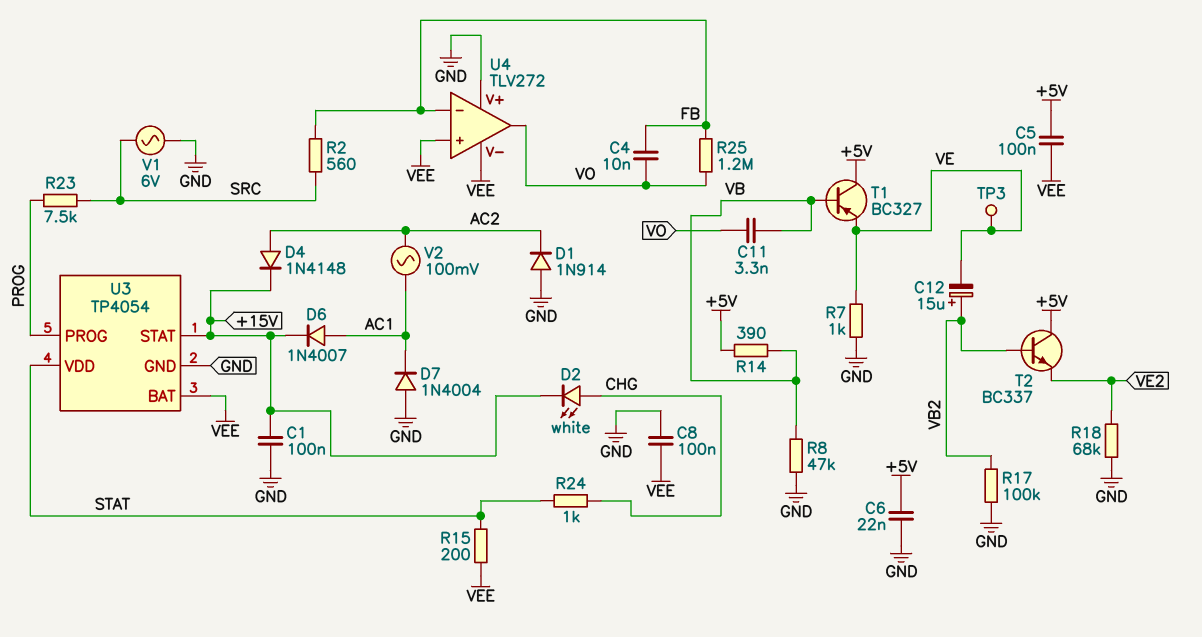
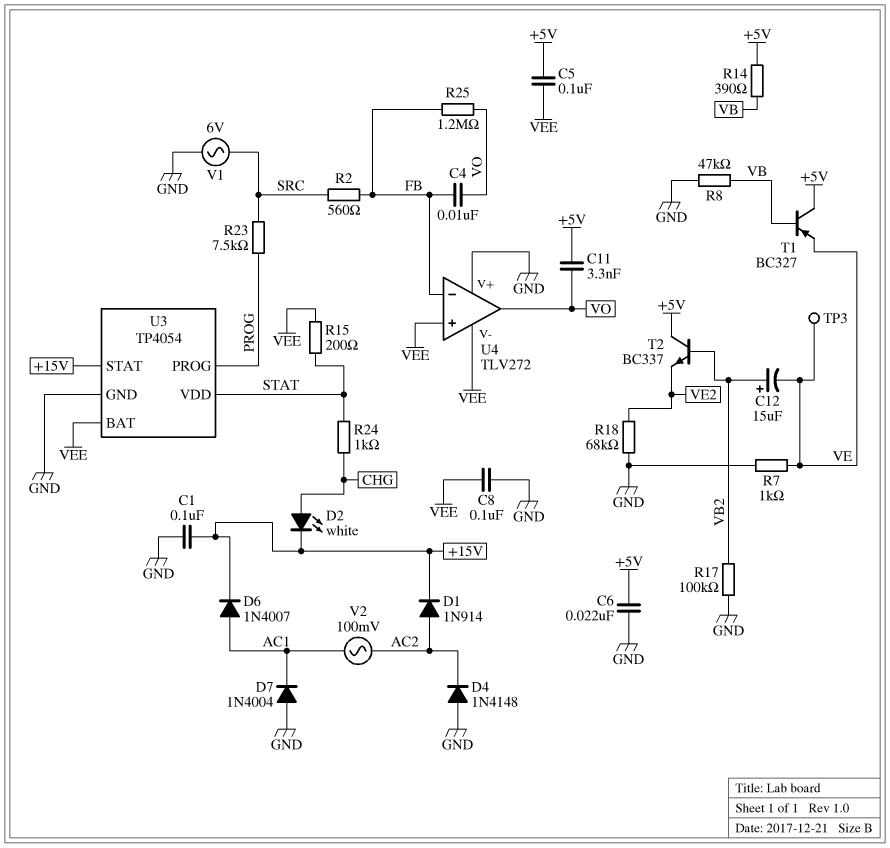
C11: 3.3nF (VB, VO) -> 3.3nF (+5V, VO)
D1: diode 1N914 (A GND, K AC2) -> diode 1N914 (A AC2, K +15V)
D4: diode 1N4148 (A AC2, K +15V) -> diode 1N4148 (A GND, K AC2)

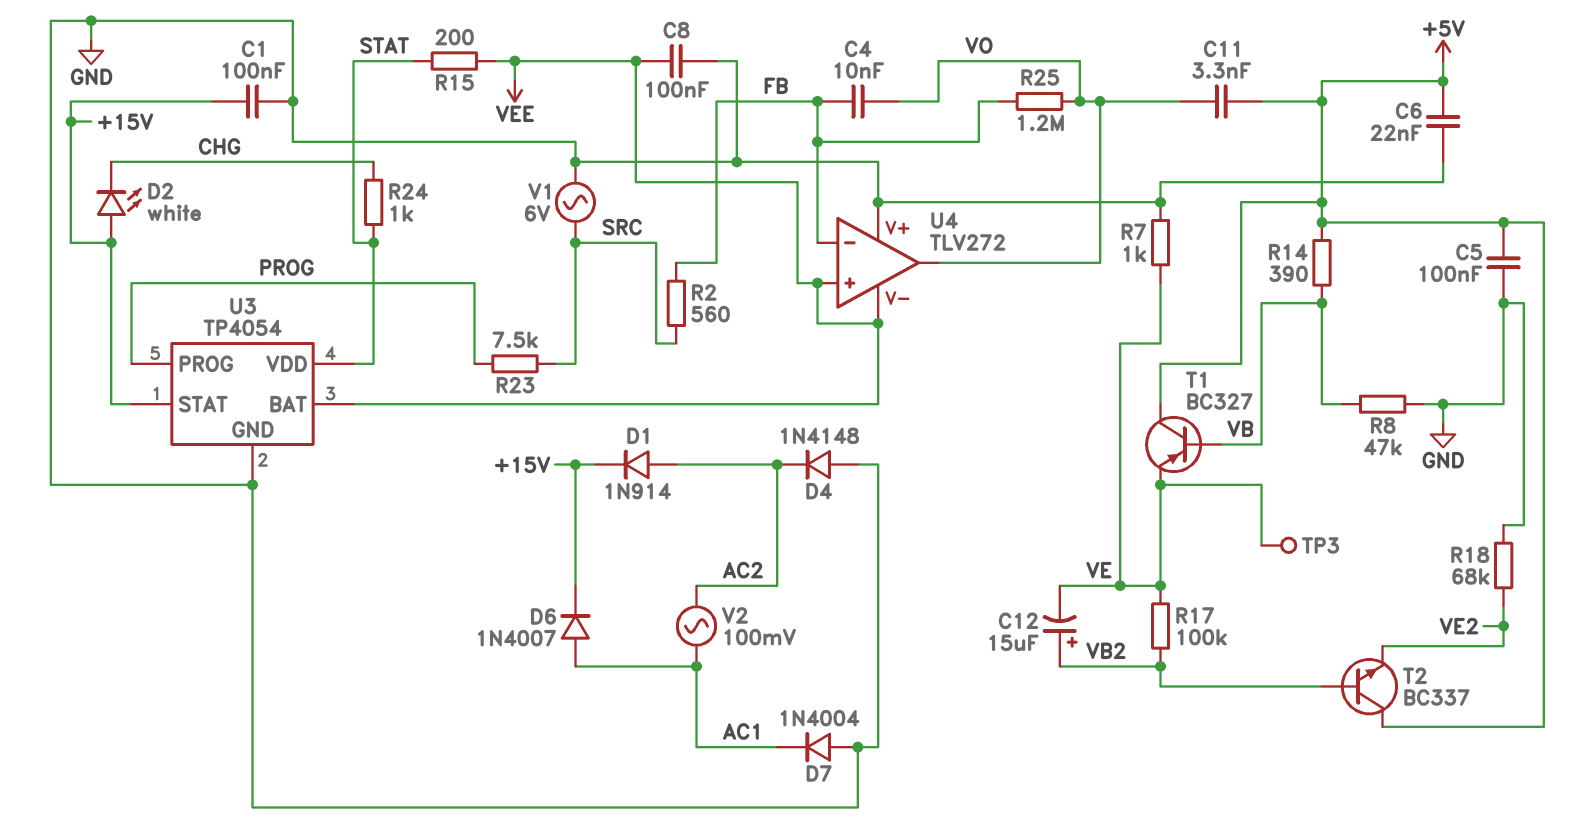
C5: 100nF (+5V, VEE) -> 100nF (+5V, GND)
D2: LED white (A CHG, K +15V) -> LED white (A +15V, K CHG)
R17: 100k (GND, VB2) -> 100k (VB2, VE)

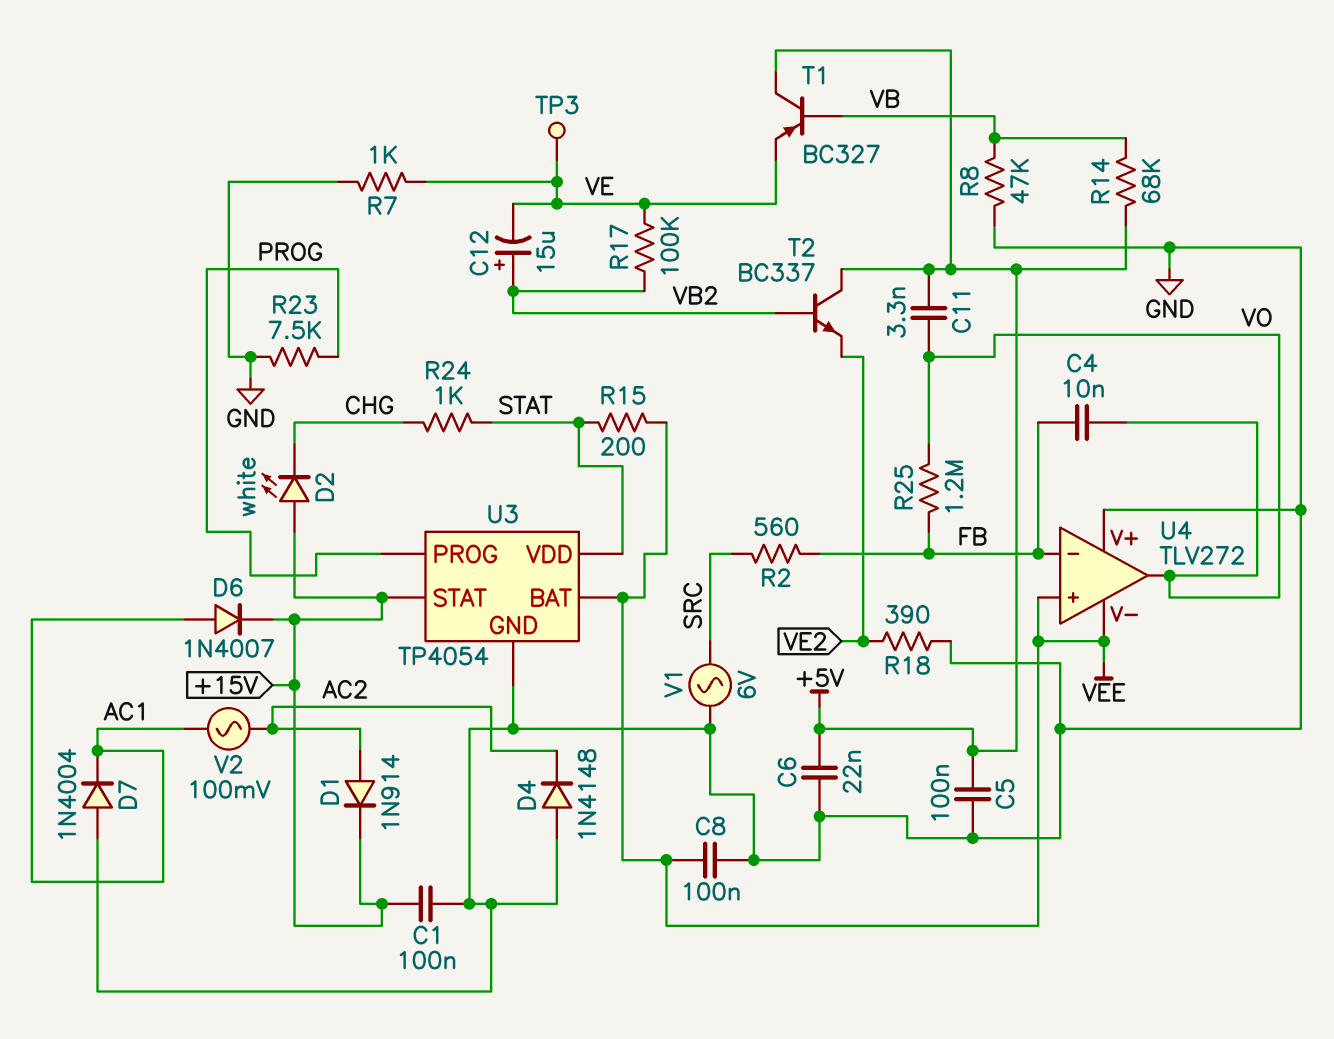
R14: 390 (+5V, VB) -> 68k (+5V, VB)
R18: 68k (GND, VE2) -> 390 (GND, VE2)
R23: 7.5k (PROG, SRC) -> 7.5k (GND, PROG)

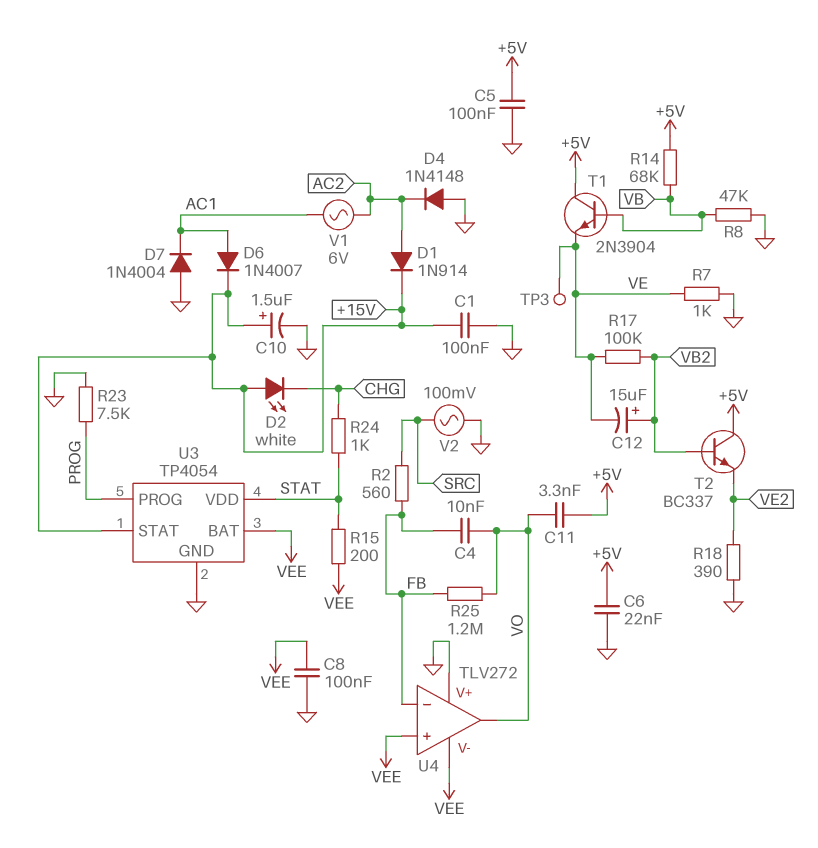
C10: none -> 1.5uF (plus +15V, minus GND)
T1: PNP BC327 (B VB, C +5V, E VE) -> NPN 2N3904 (B VB, C +5V, E VE)
V1: AC 6V (GND, SRC) -> AC 6V (AC1, AC2)
V2: AC 100mV (AC1, AC2) -> AC 100mV (GND, SRC)

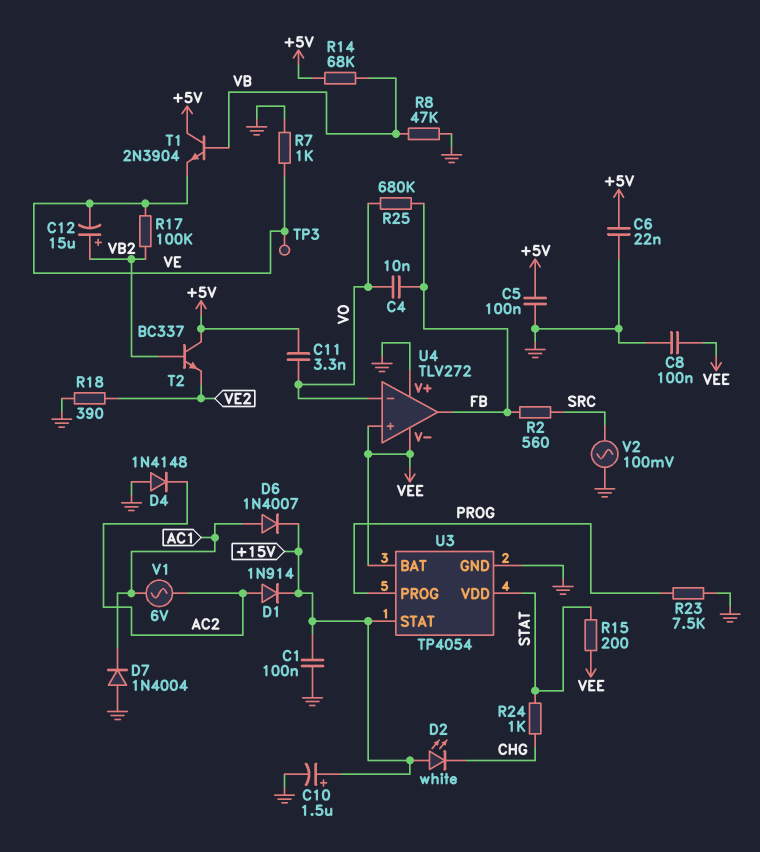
R25: 1.2M (FB, VO) -> 680k (FB, VO)
U4 pin in-: FB -> VO
U4 pin out: VO -> FB

